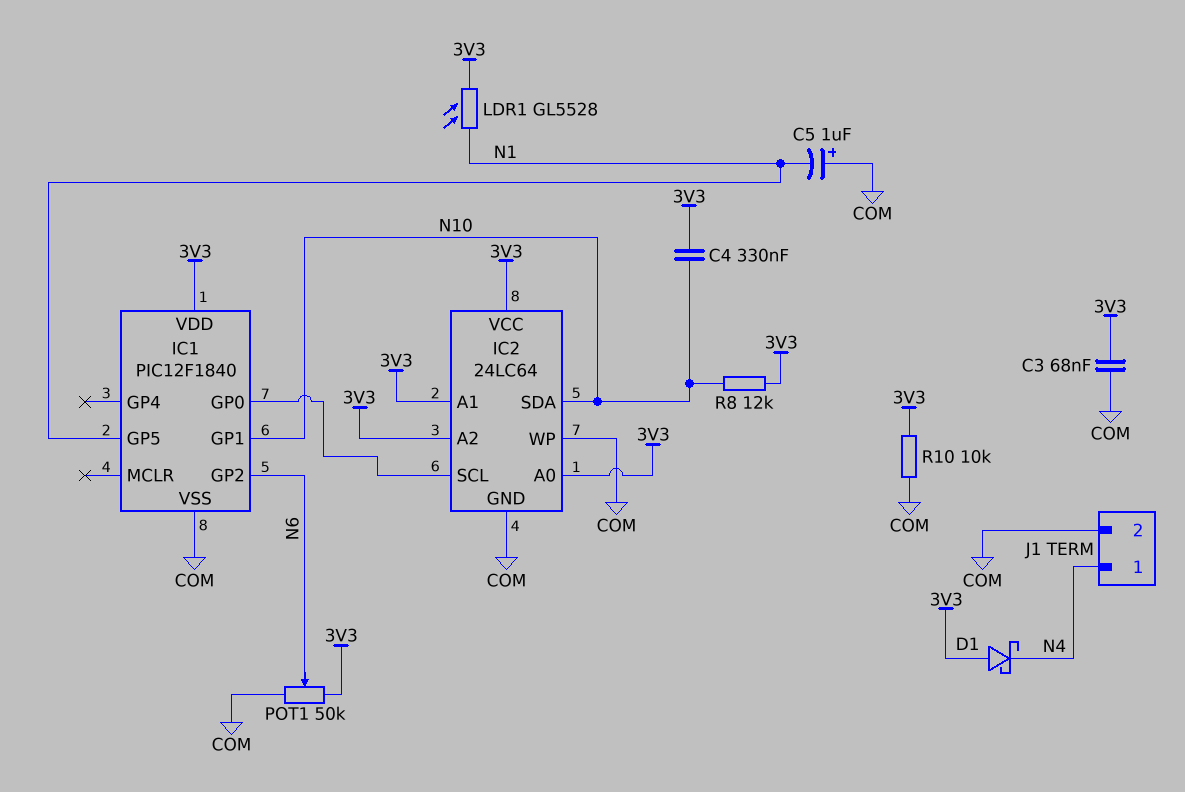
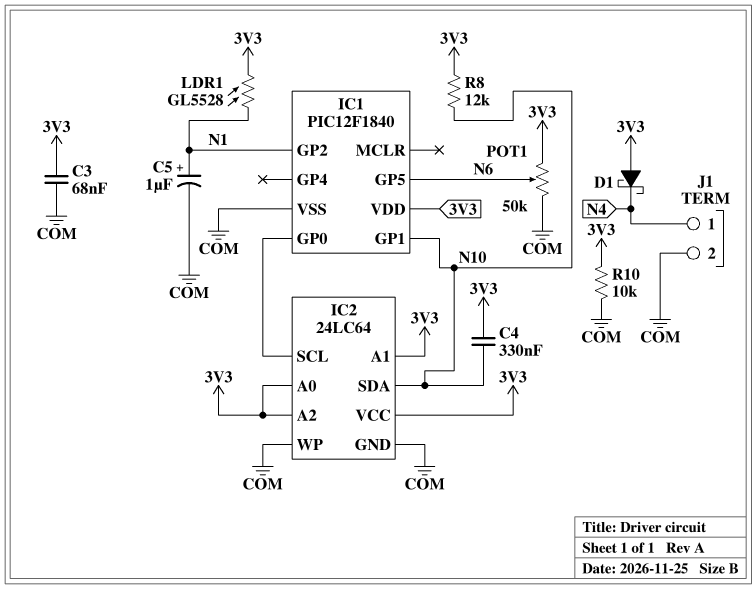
C5: 1uF (plus COM, minus N1) -> 1uF (plus N1, minus COM)
IC1 pin GP2: N6 -> N1
IC1 pin GP5: N1 -> N6

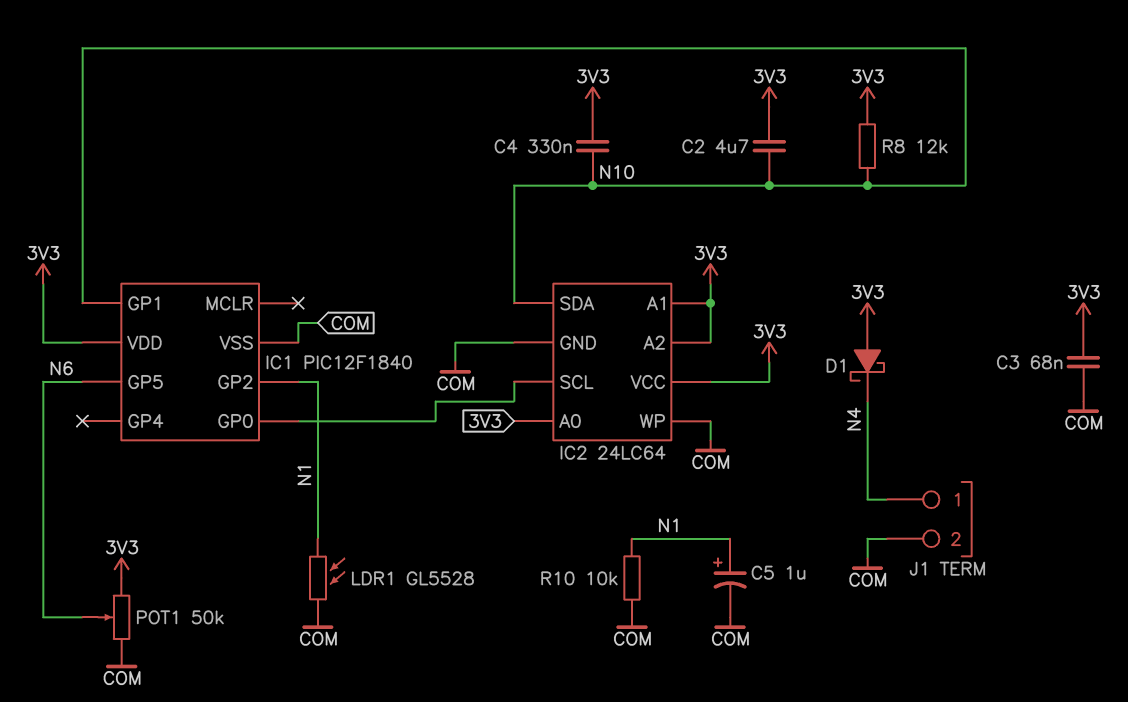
C2: none -> 4.7uF (3V3, N10)
LDR1: GL5528 (3V3, N1) -> GL5528 (COM, N1)
R10: 10k (3V3, COM) -> 10k (COM, N1)

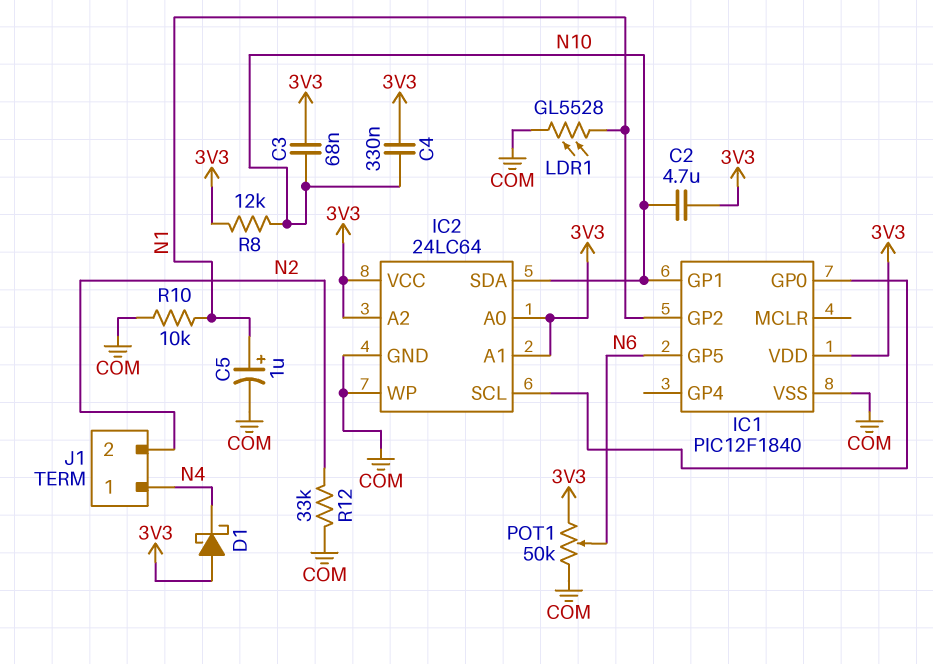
C3: 68nF (3V3, COM) -> 68nF (3V3, N10)
J1 pin 2: COM -> N2
R12: none -> 33k (COM, N2)

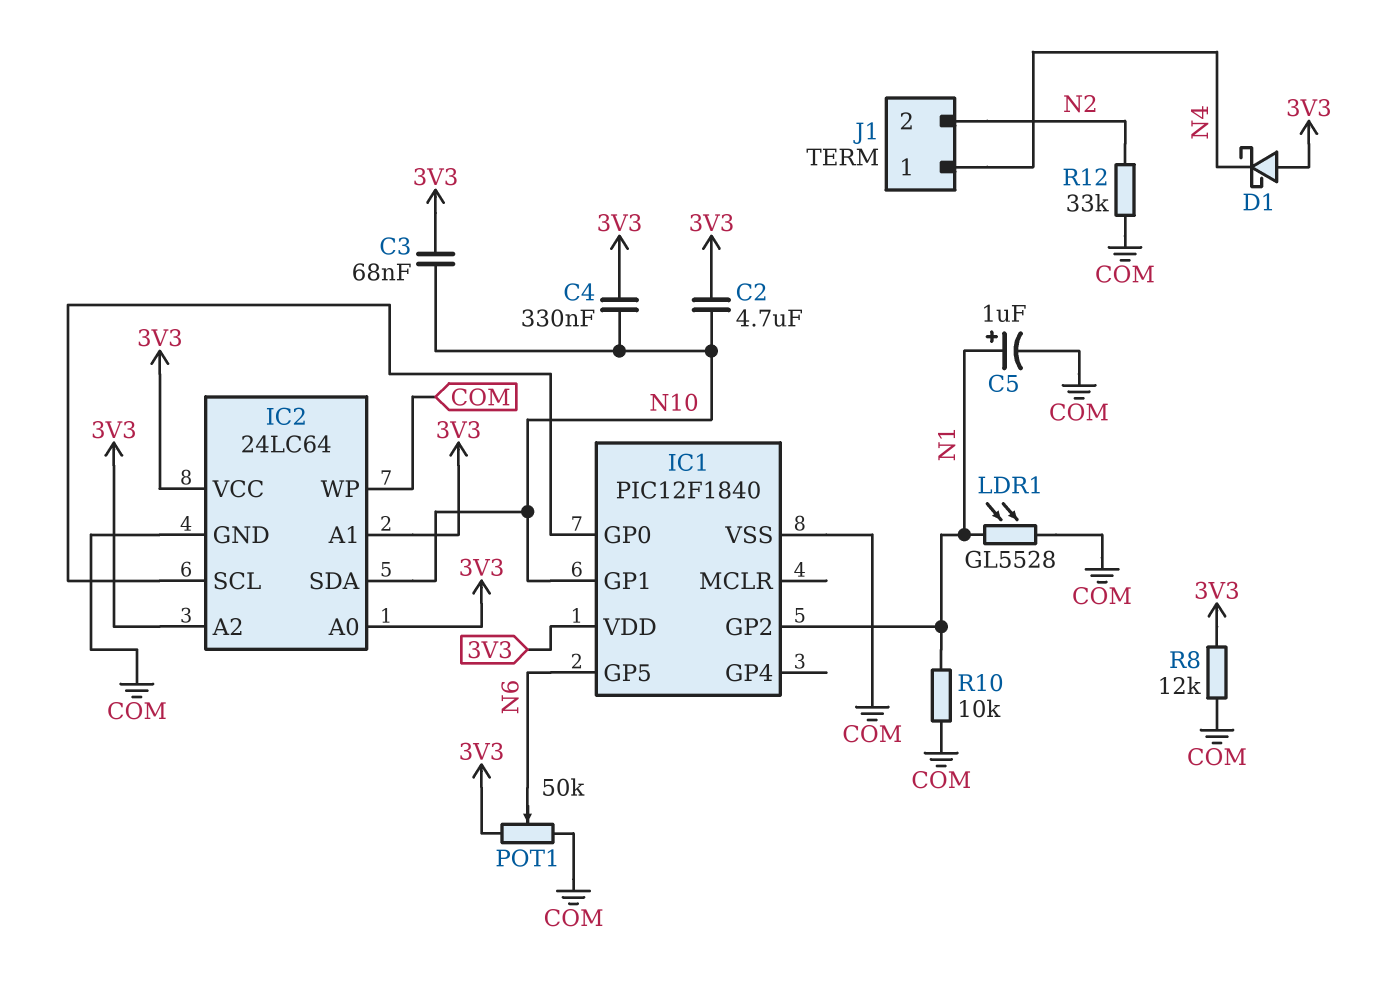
R8: 12k (3V3, N10) -> 12k (3V3, COM)

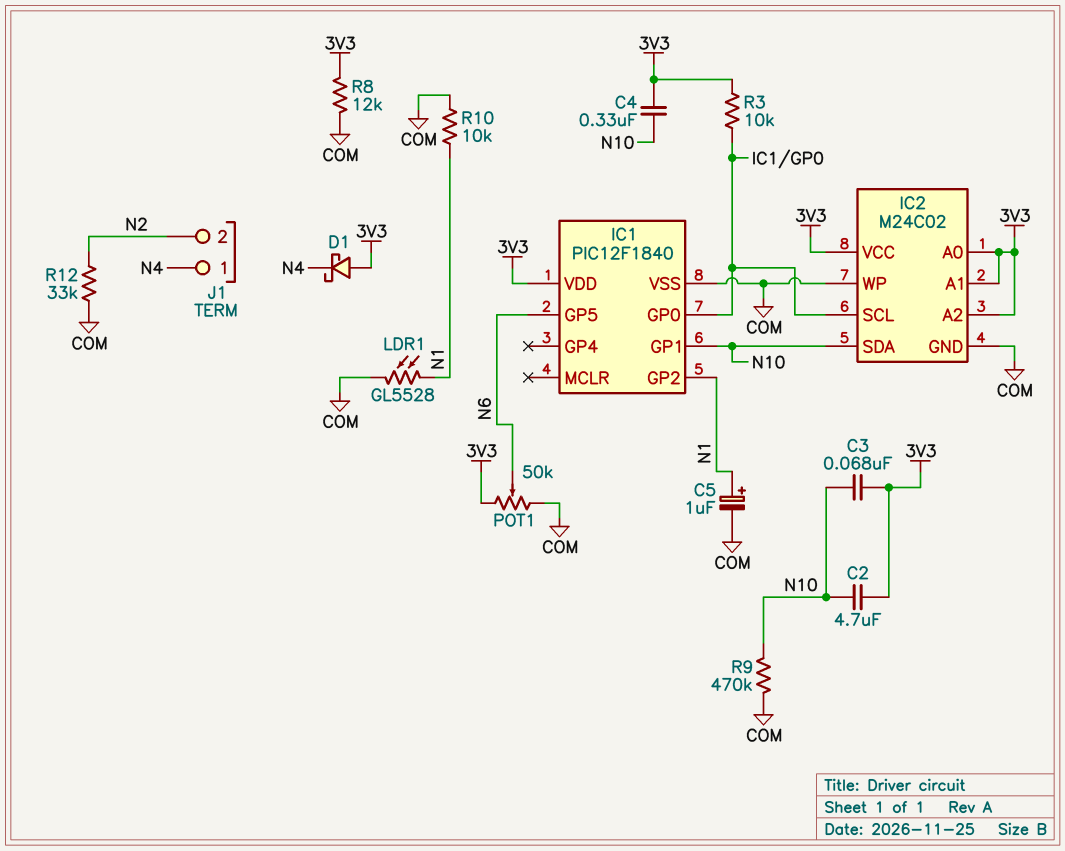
IC2: 24LC64 -> M24C02
R3: none -> 10k (3V3, IC1/GP0)
R9: none -> 470k (COM, N10)

